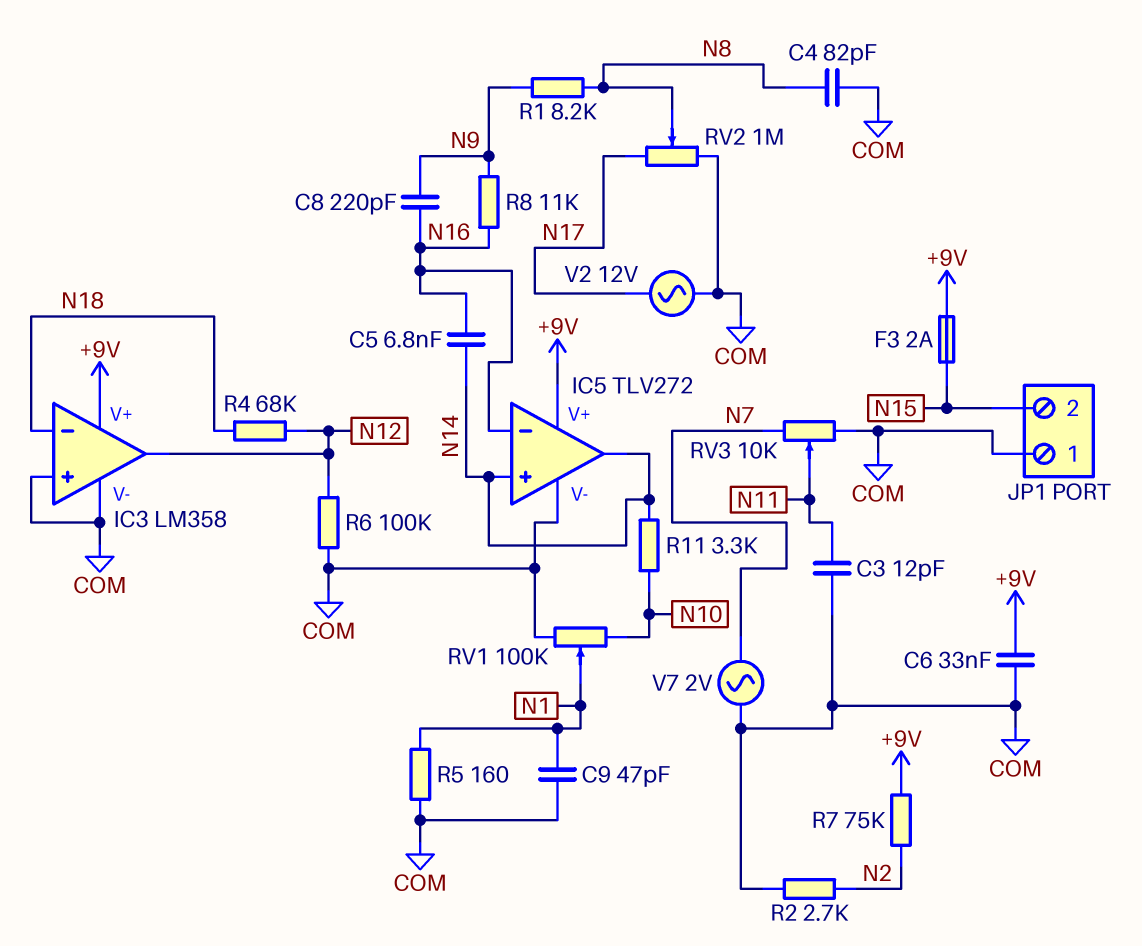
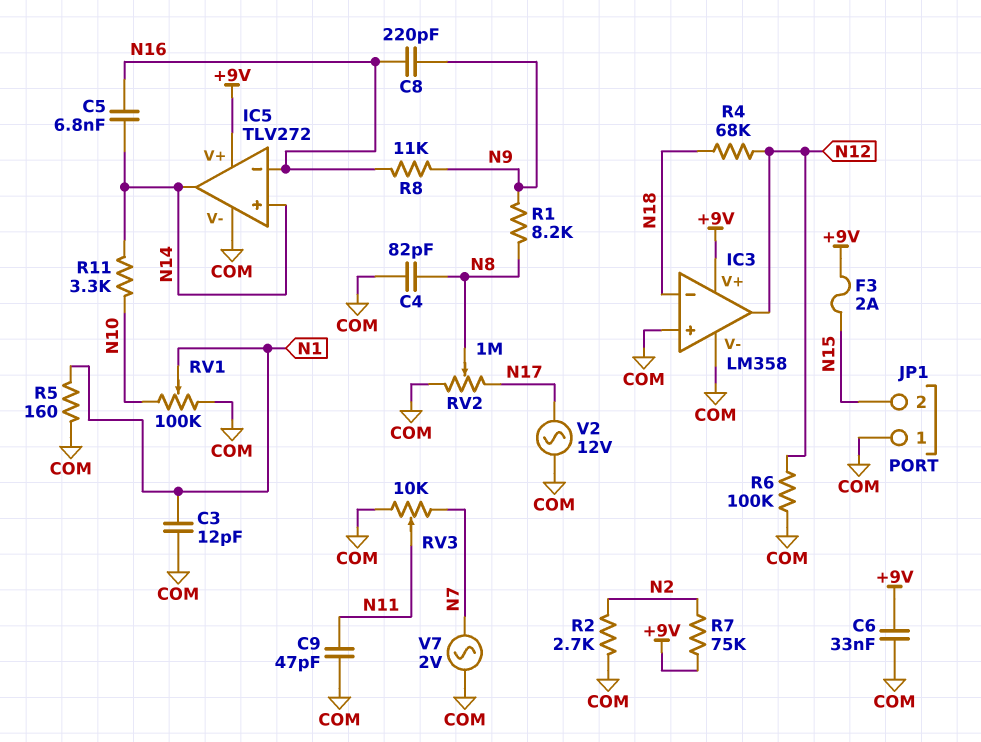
C3: 12pF (COM, N11) -> 12pF (COM, N1)
C9: 47pF (COM, N1) -> 47pF (COM, N11)

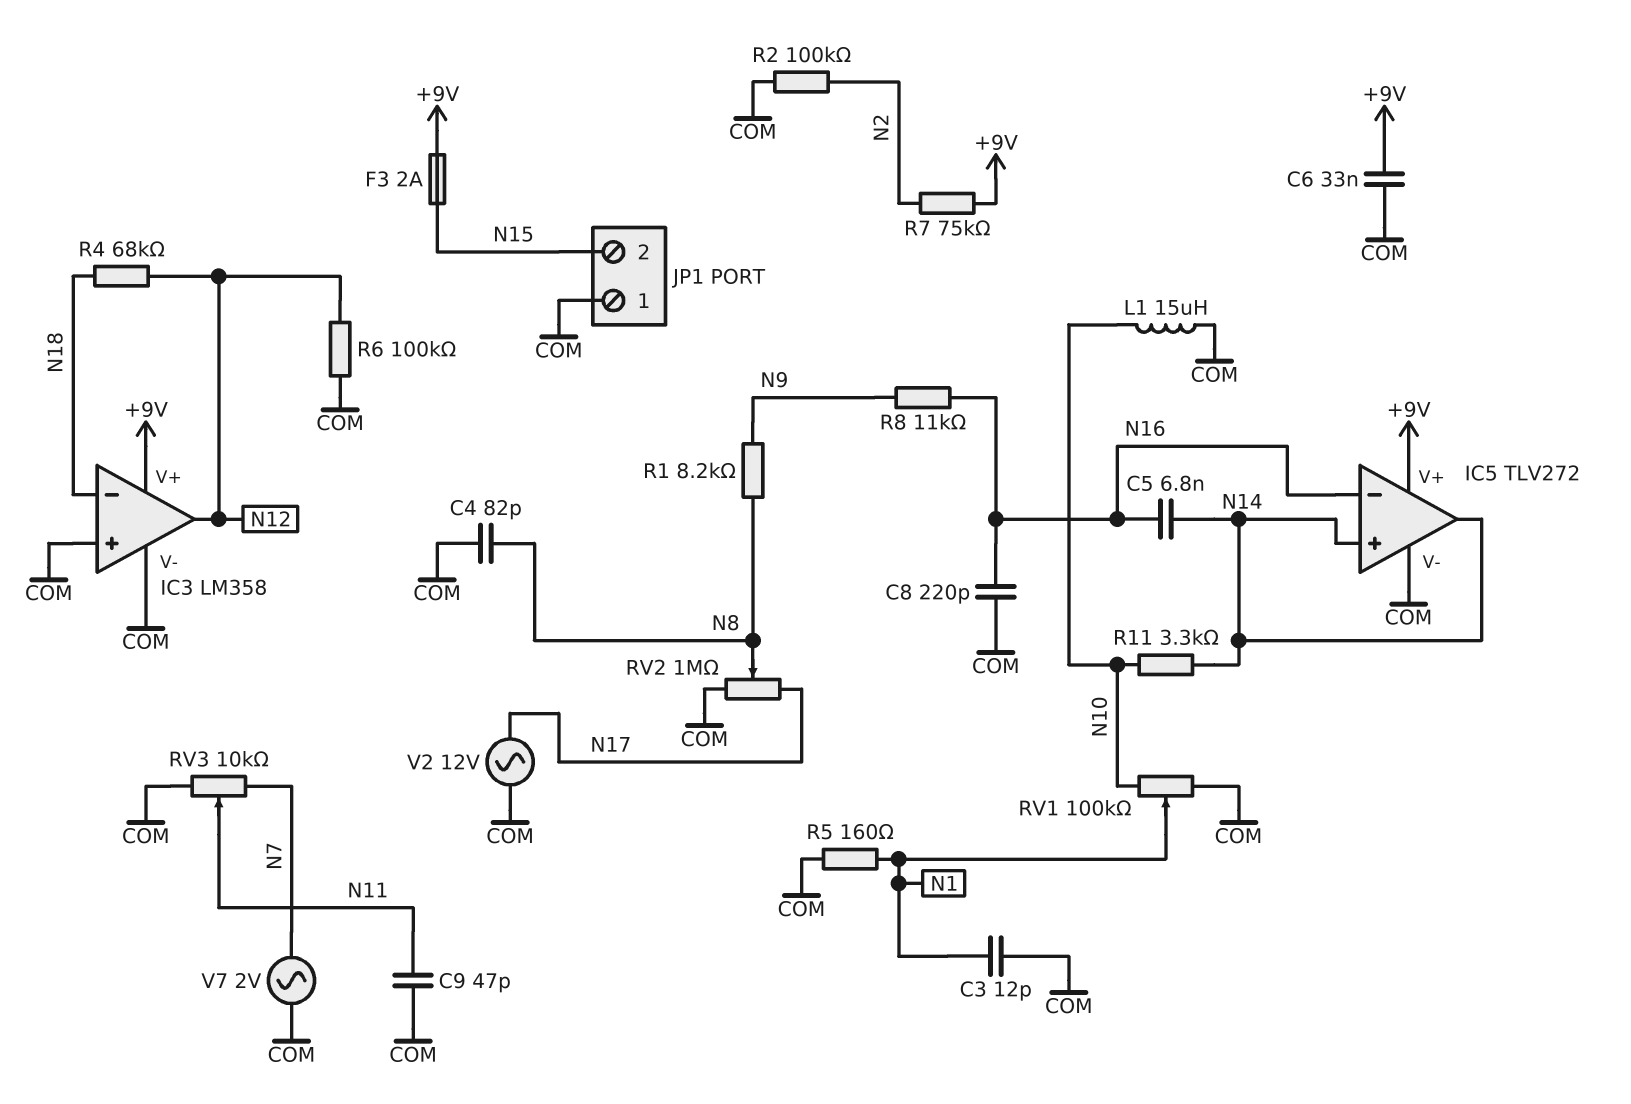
C8: 220pF (N9, N16) -> 220pF (COM, N16)
L1: none -> 15uH (COM, N10)
R2: 2.7k (COM, N2) -> 100k (COM, N2)

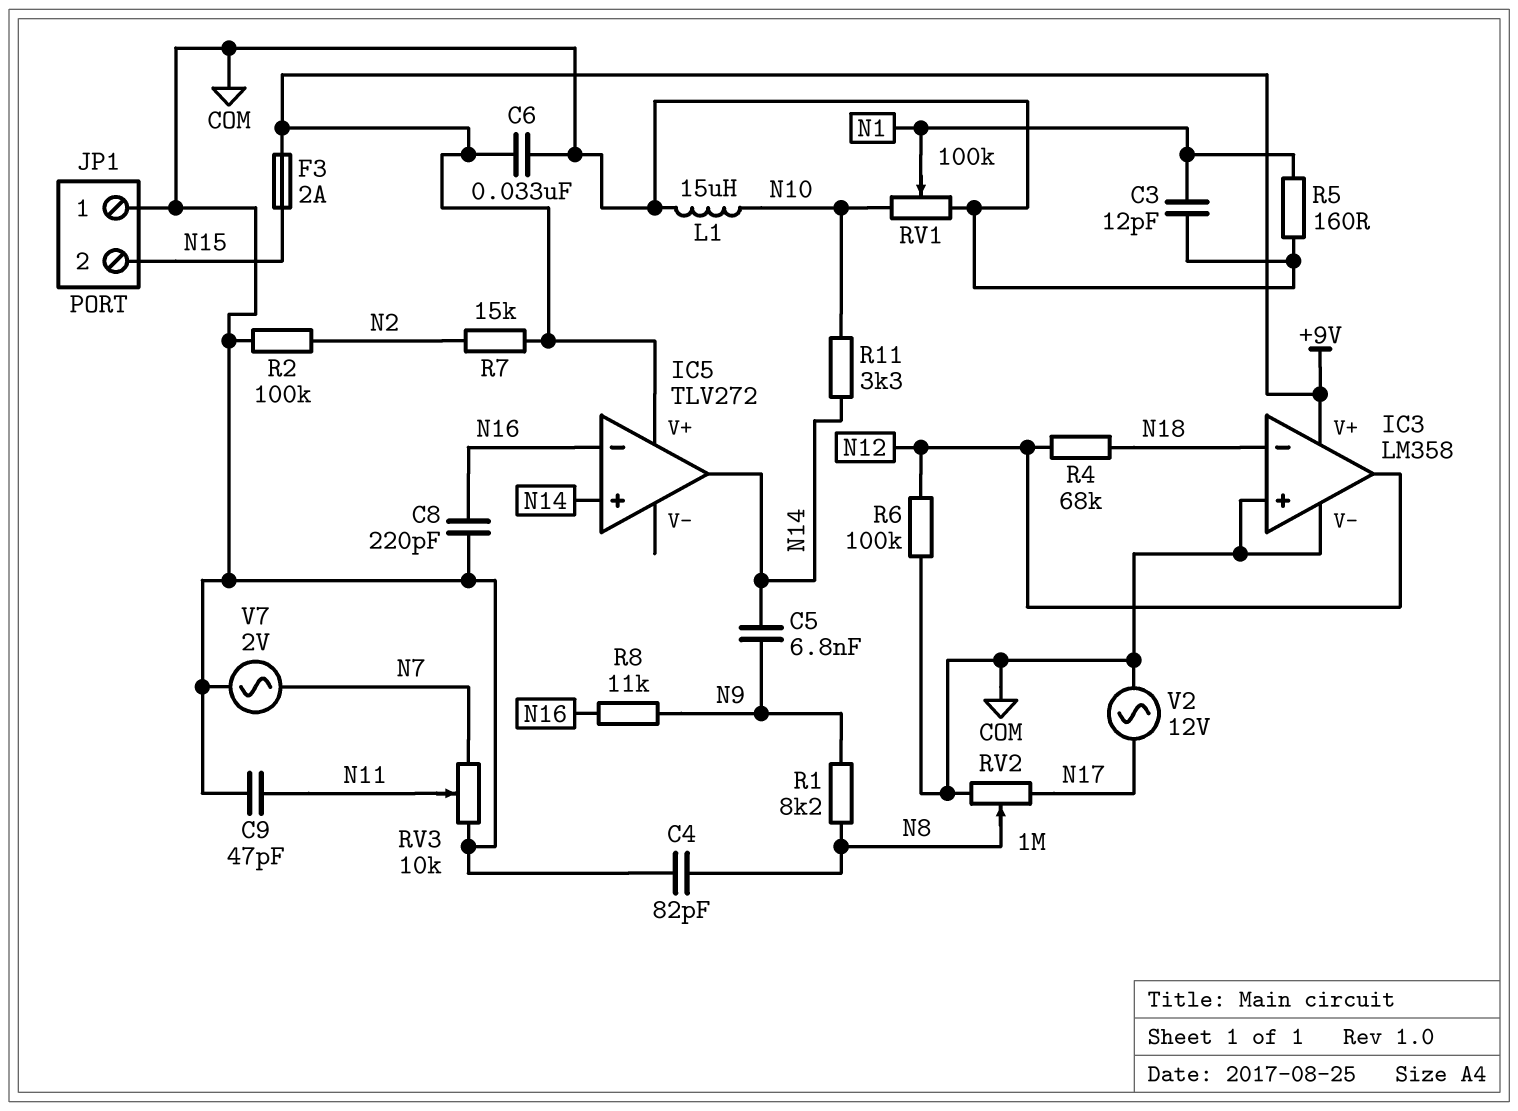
C5: 6.8nF (N14, N16) -> 6.8nF (N9, N14)
IC5 pin V-: COM -> none
R7: 75k (+9V, N2) -> 15k (+9V, N2)

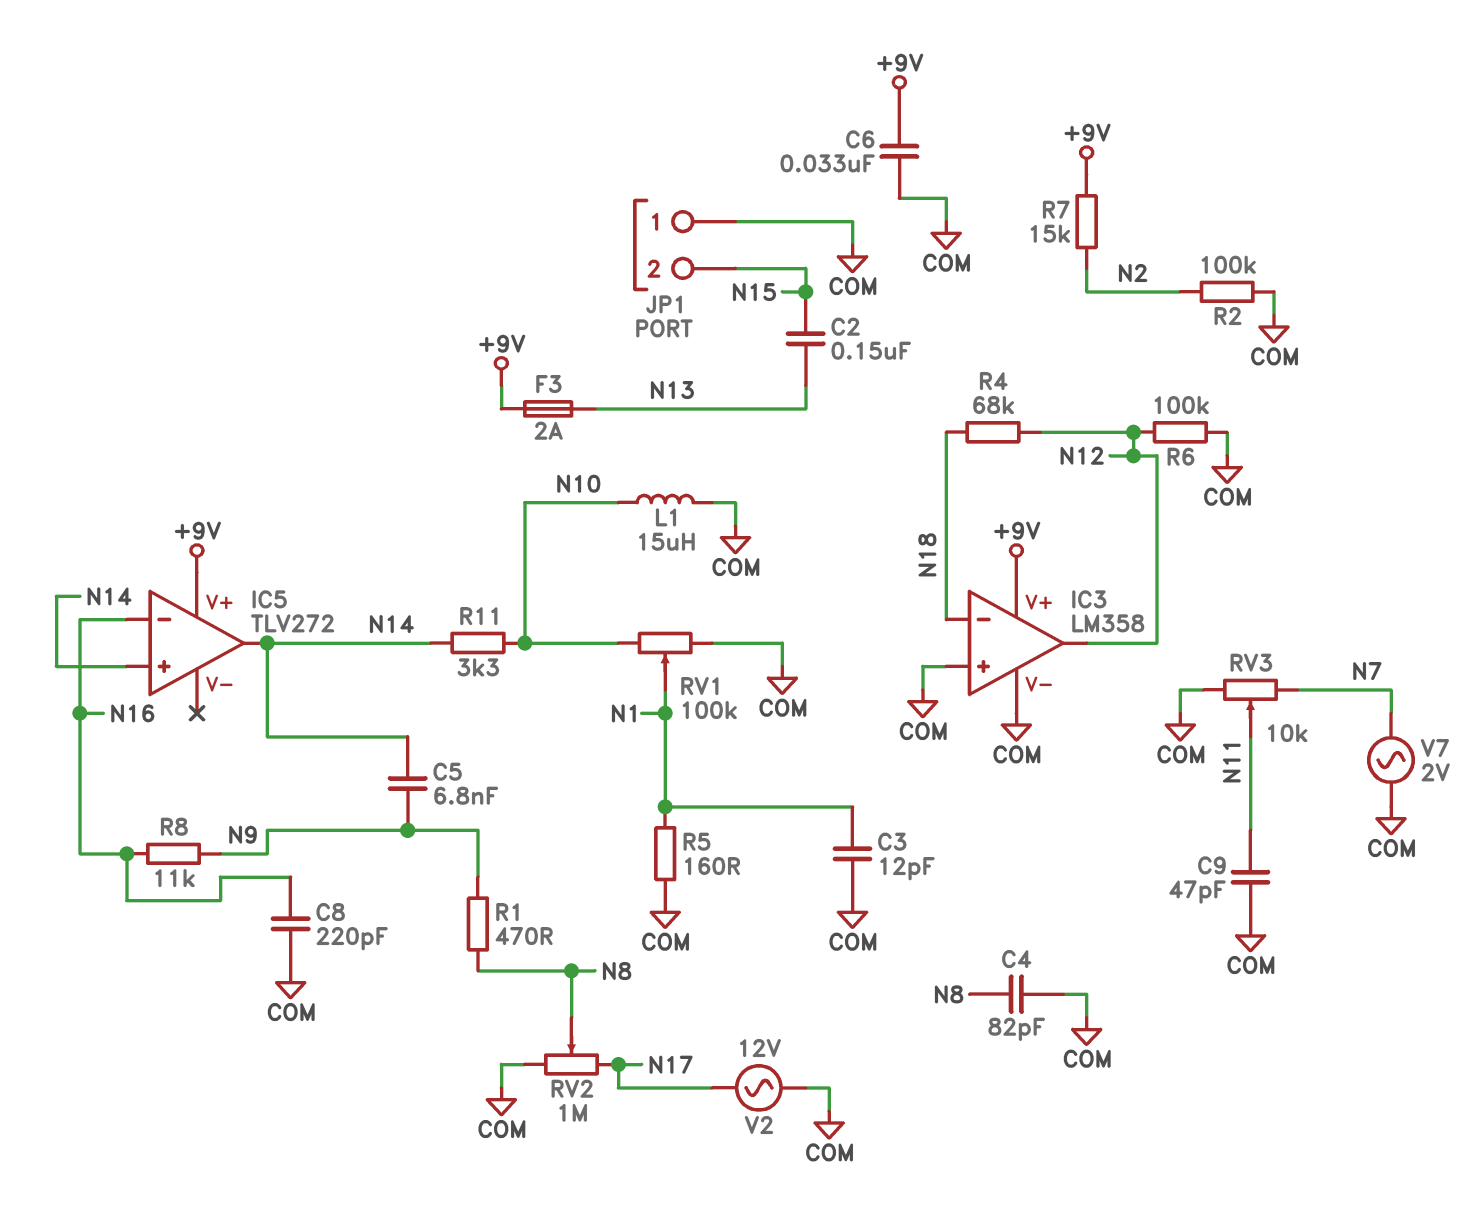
C2: none -> 150nF (N13, N15)
F3: 2A (+9V, N15) -> 2A (+9V, N13)
R1: 8.2k (N8, N9) -> 470 (N8, N9)

